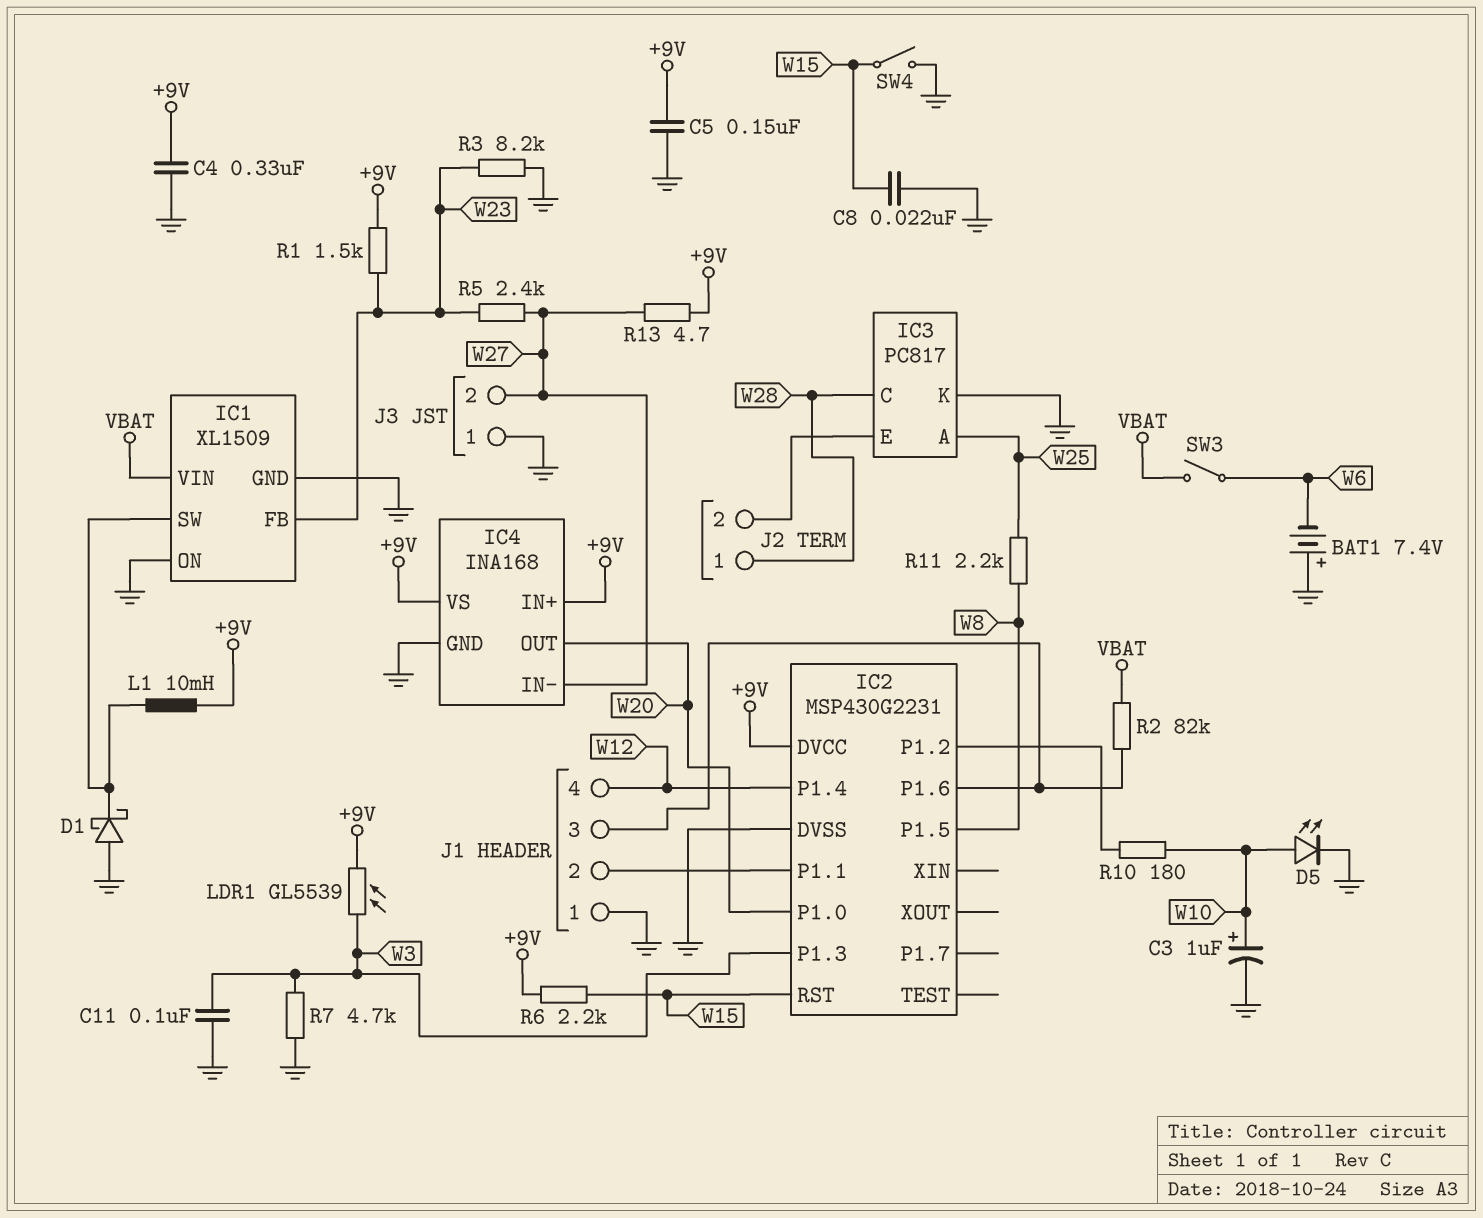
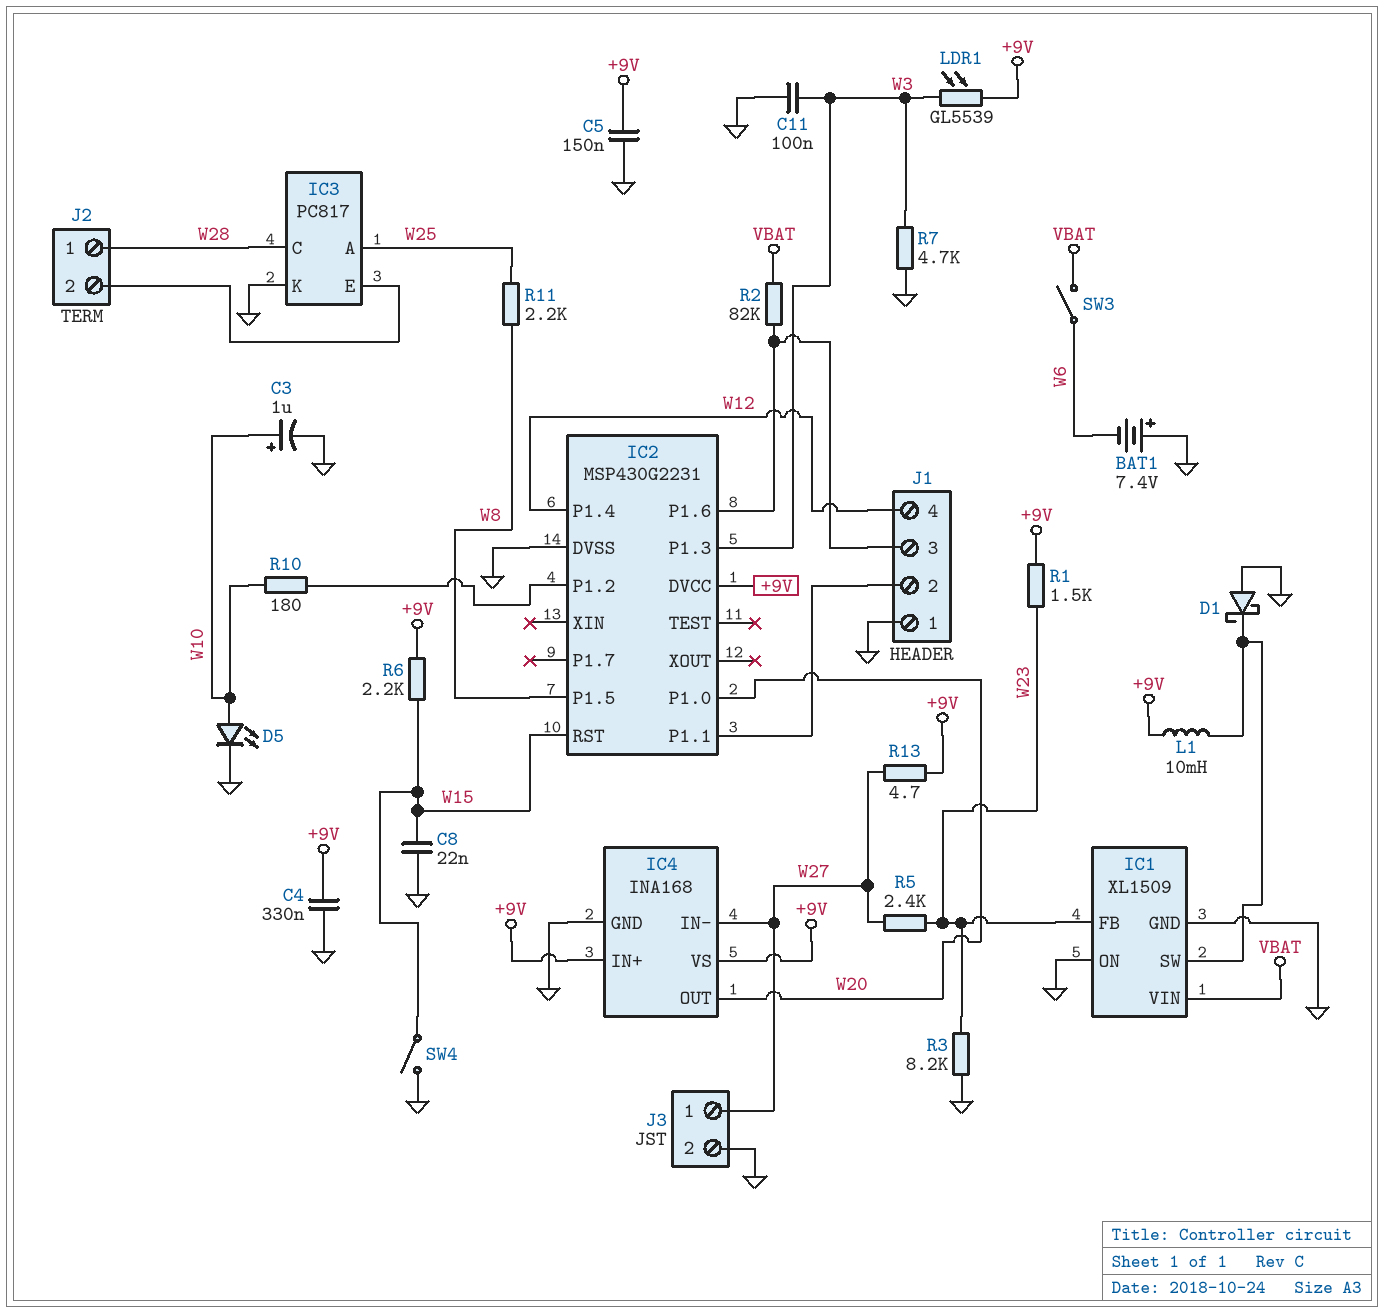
J3 pin 1: GND -> W27
J3 pin 2: W27 -> GND

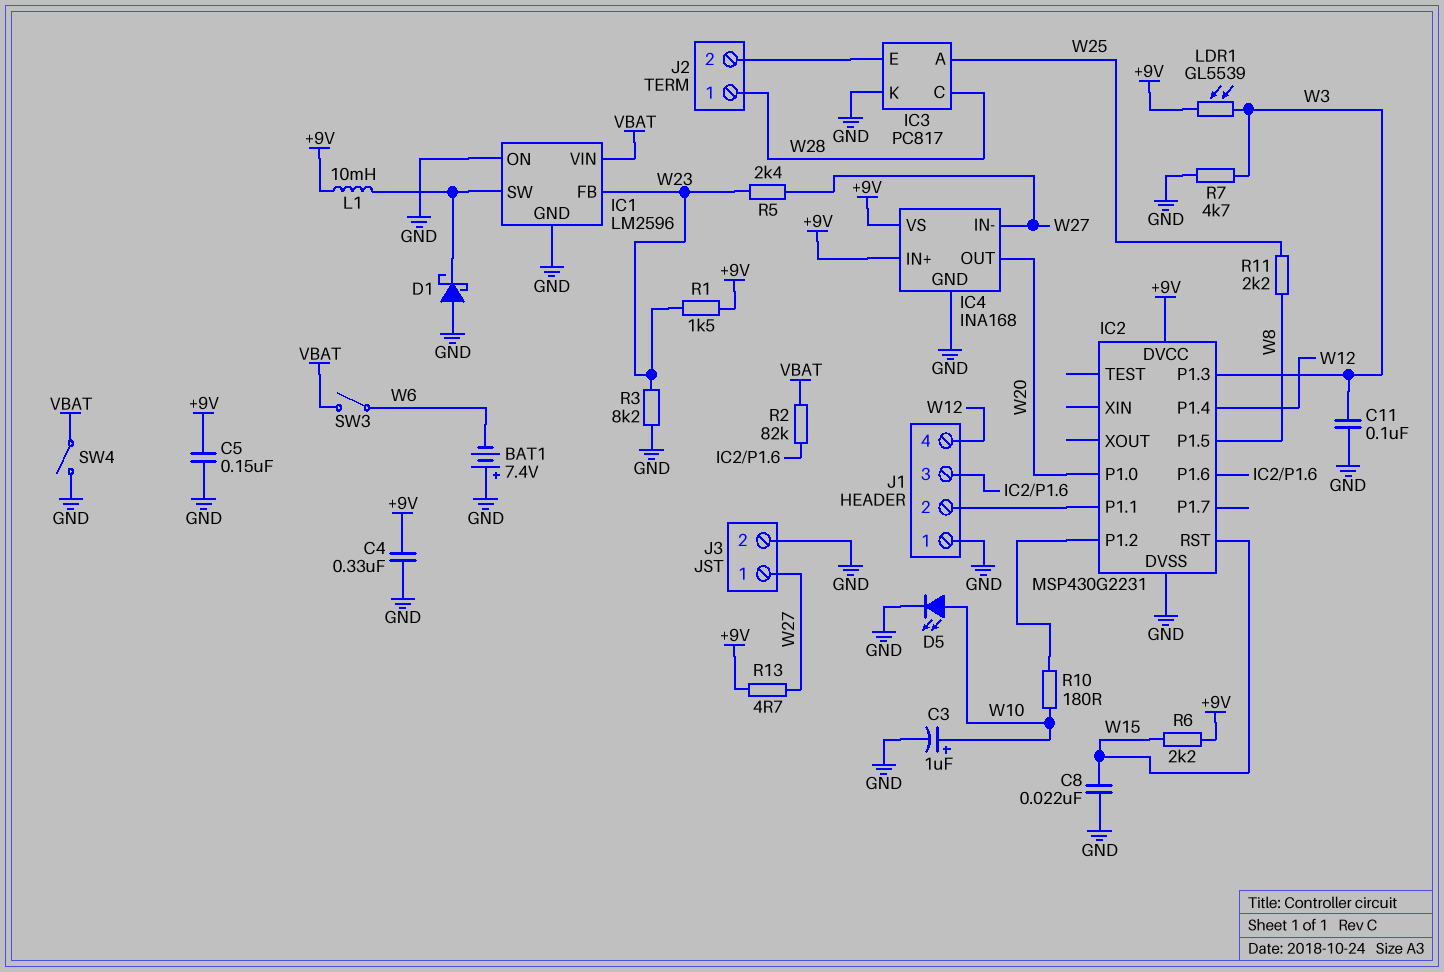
IC1: XL1509 -> LM2596
SW4: switch (GND, W15) -> switch (GND, VBAT)

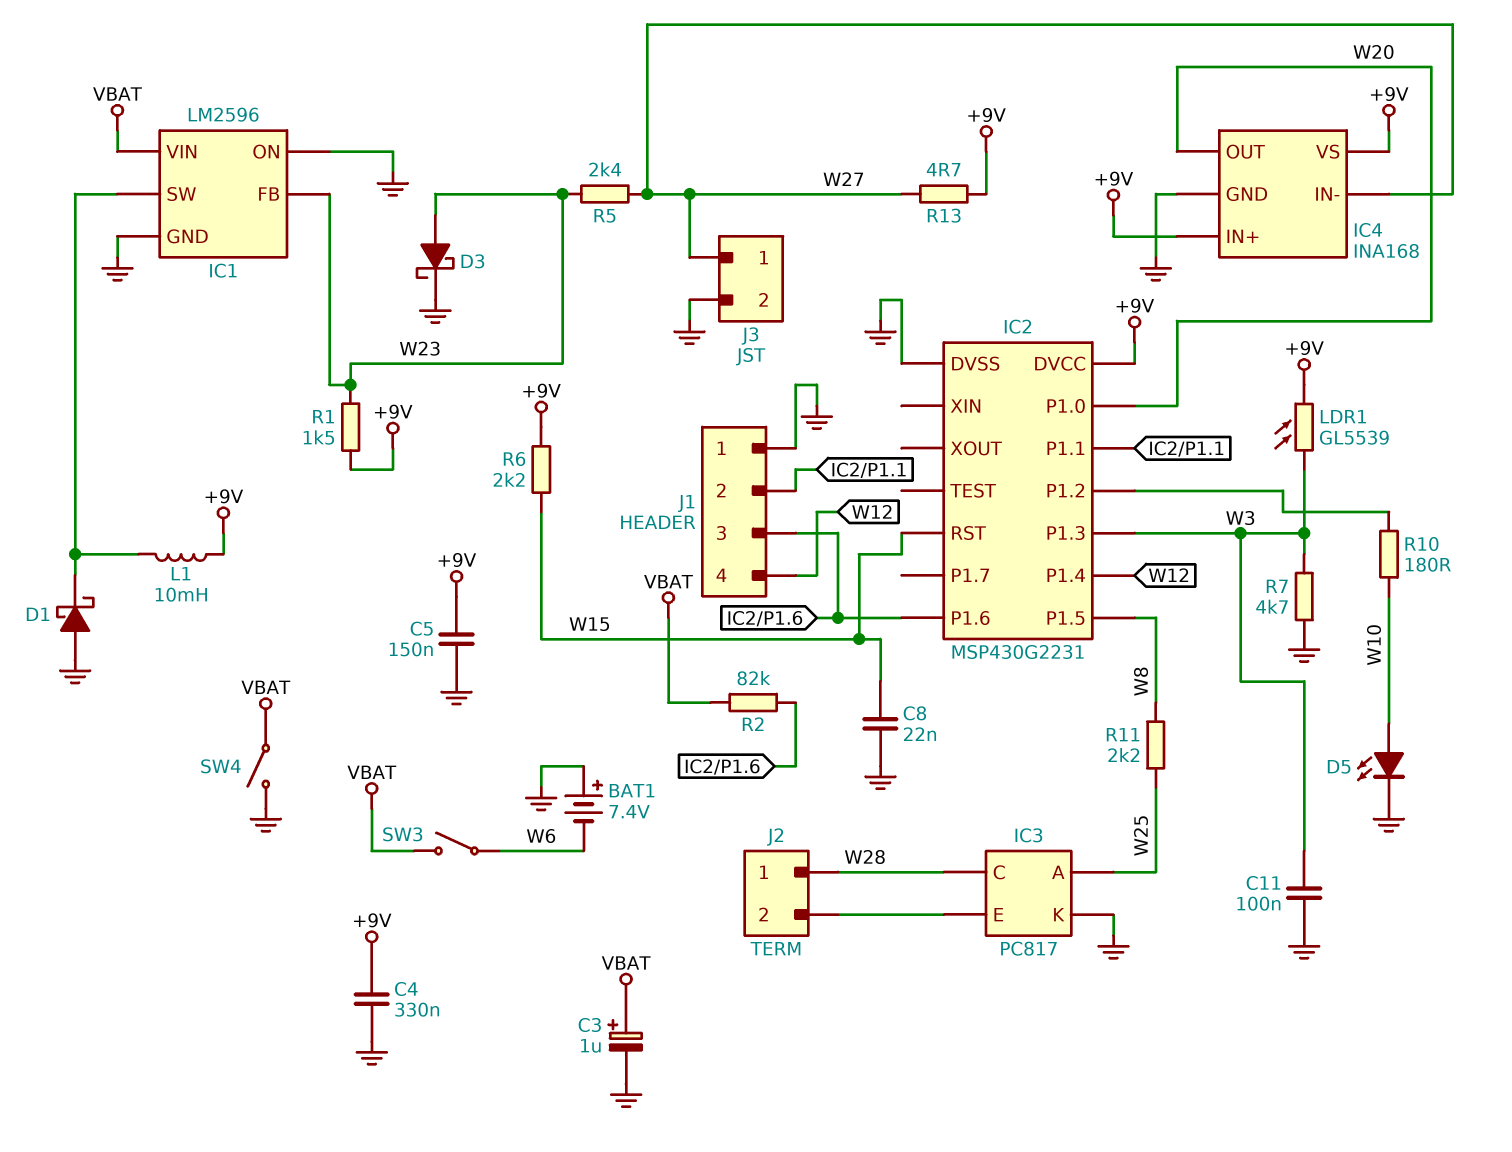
C3: 1uF (plus W10, minus GND) -> 1uF (plus VBAT, minus GND)
D3: none -> schottky (A W23, K GND)
R3: 8.2k (GND, W23) -> none

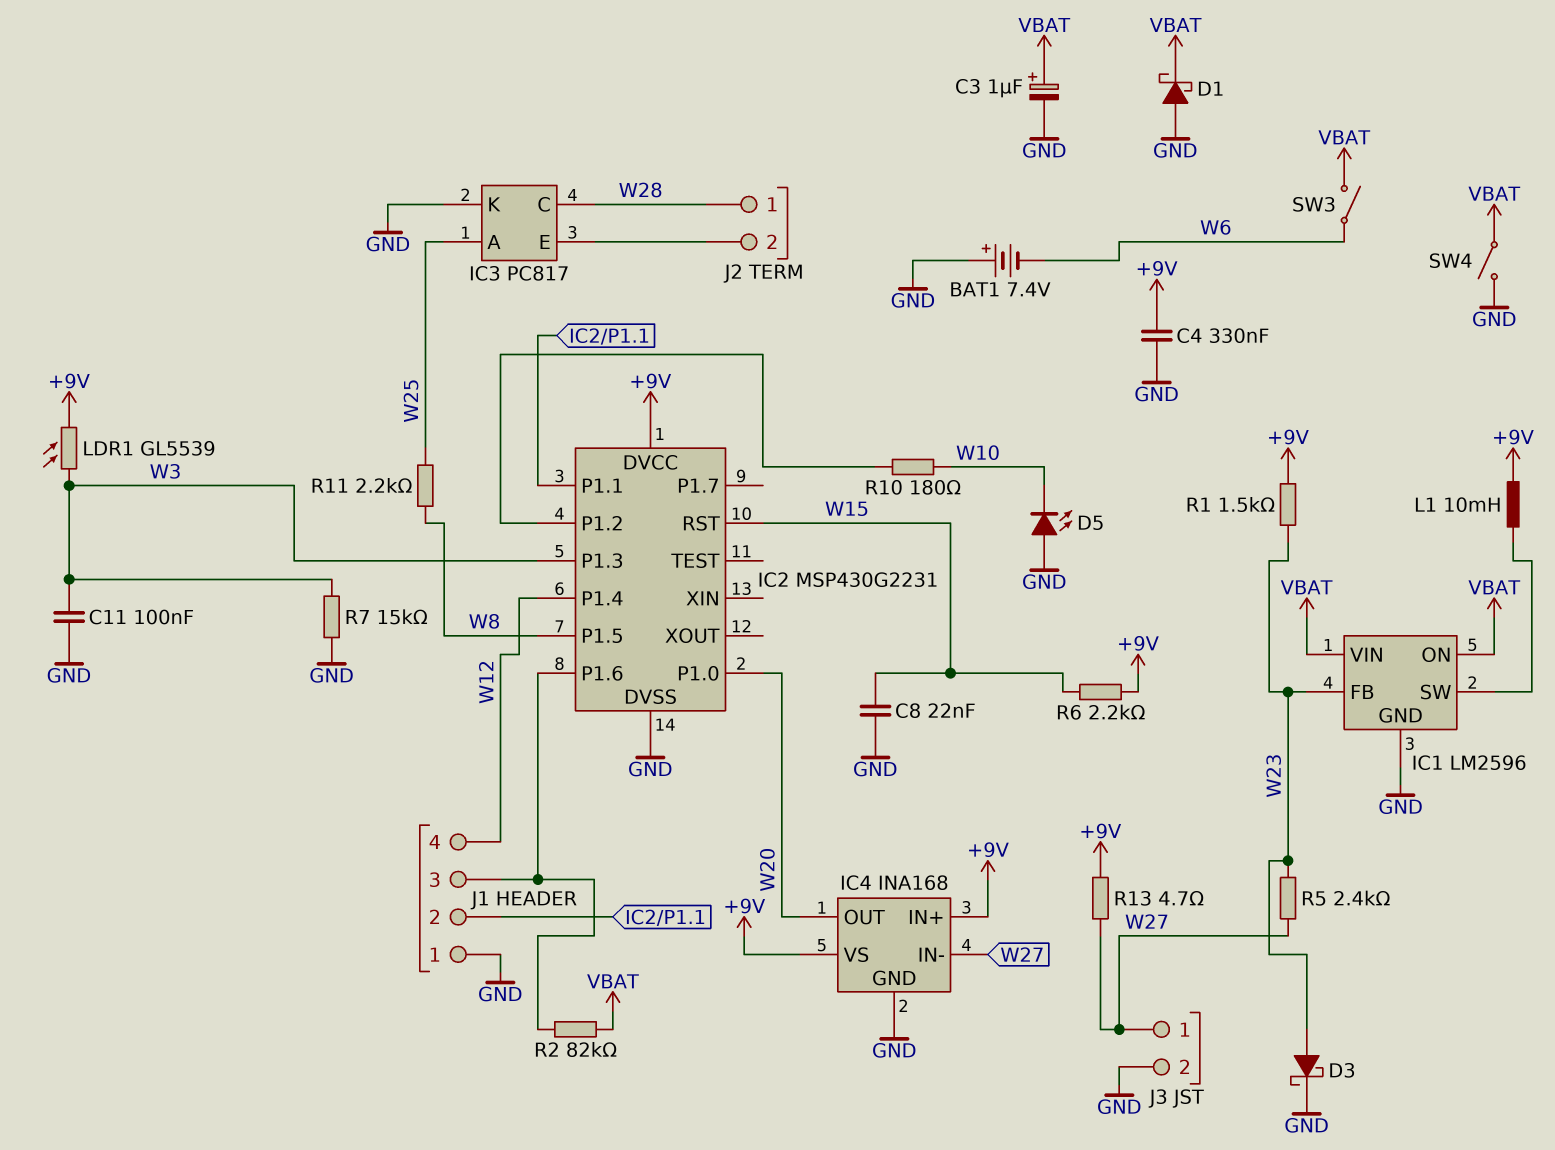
C5: 150nF (+9V, GND) -> none
D1: schottky (A GND, K IC1/SW) -> schottky (A GND, K VBAT)
D5: LED (A W10, K GND) -> LED (A GND, K W10)
IC1 pin ON: GND -> VBAT
R7: 4.7k (GND, W3) -> 15k (GND, W3)

